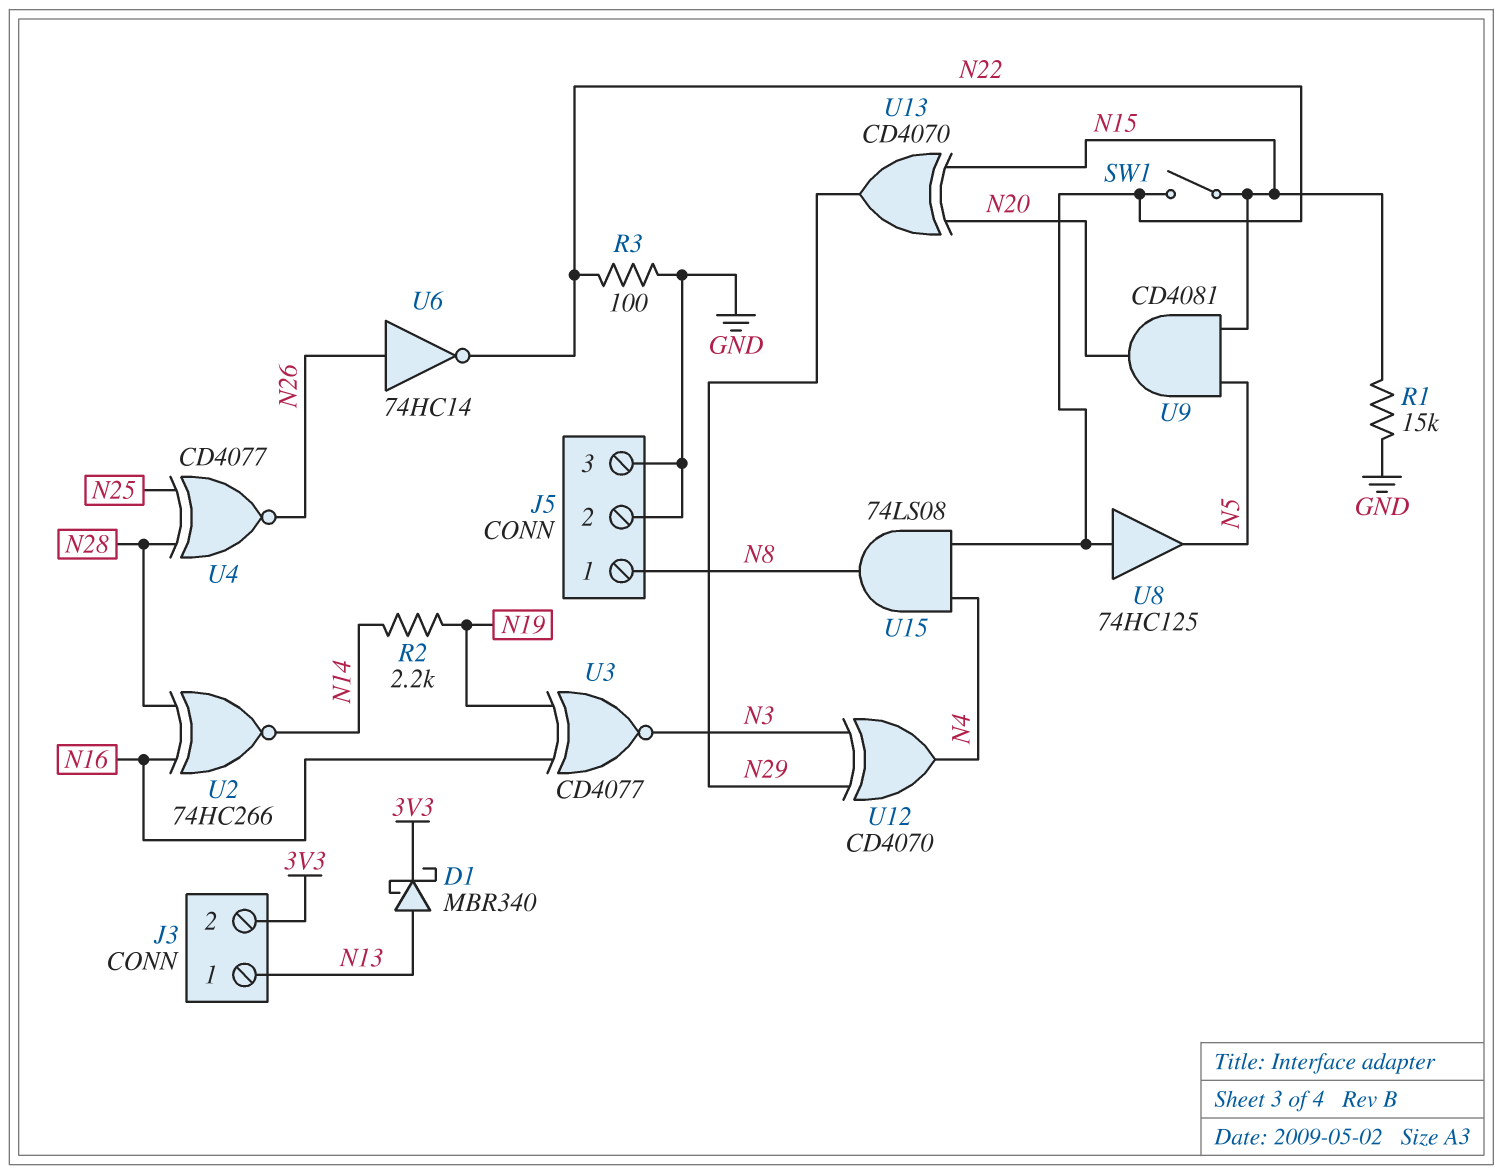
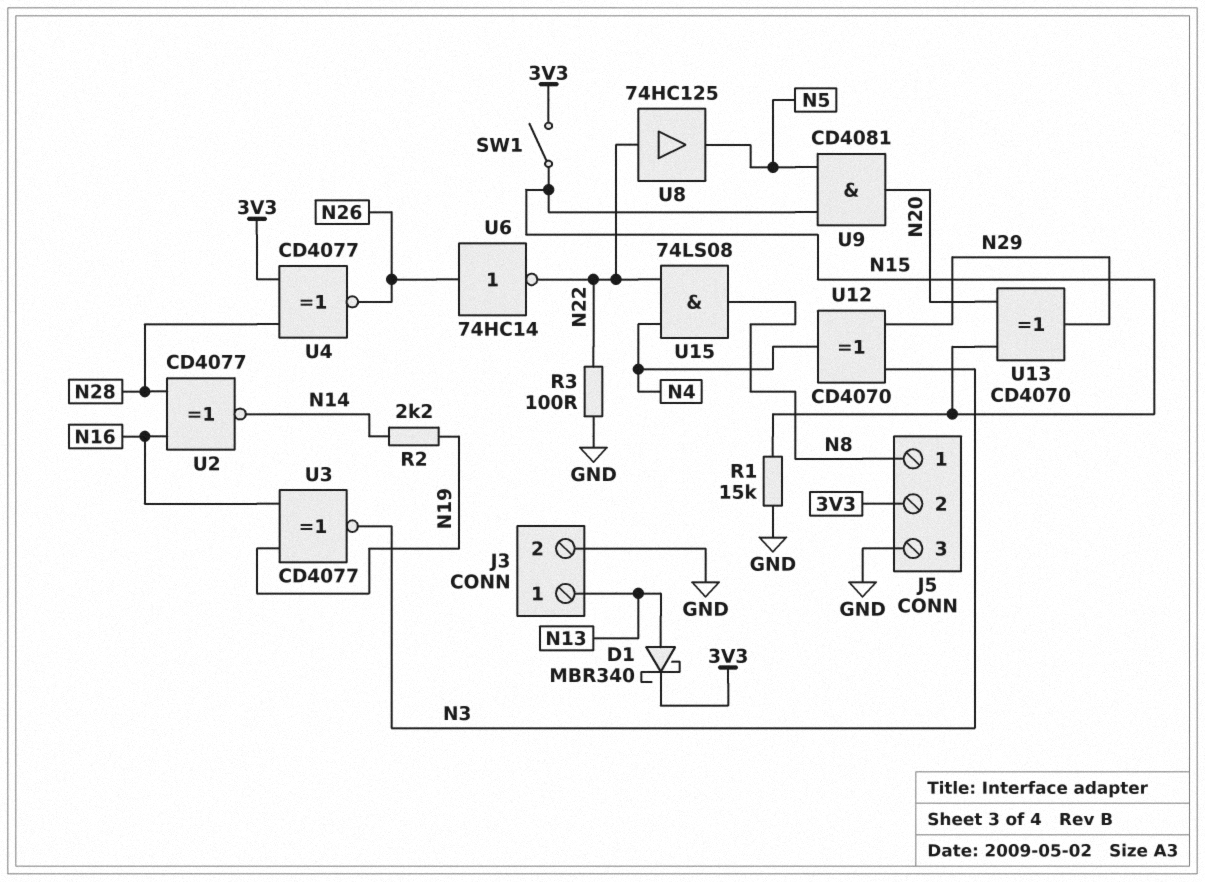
J3 pin 2: 3V3 -> GND
J5 pin 2: GND -> 3V3
SW1: switch (N15, N22) -> switch (3V3, N15)
U2: XNOR 74HC266 (in N16, in N28, out N14) -> XNOR CD4077 (in N16, in N28, out N14)
U4: XNOR CD4077 (in N25, in N28, out N26) -> XNOR CD4077 (in 3V3, in N28, out N26)

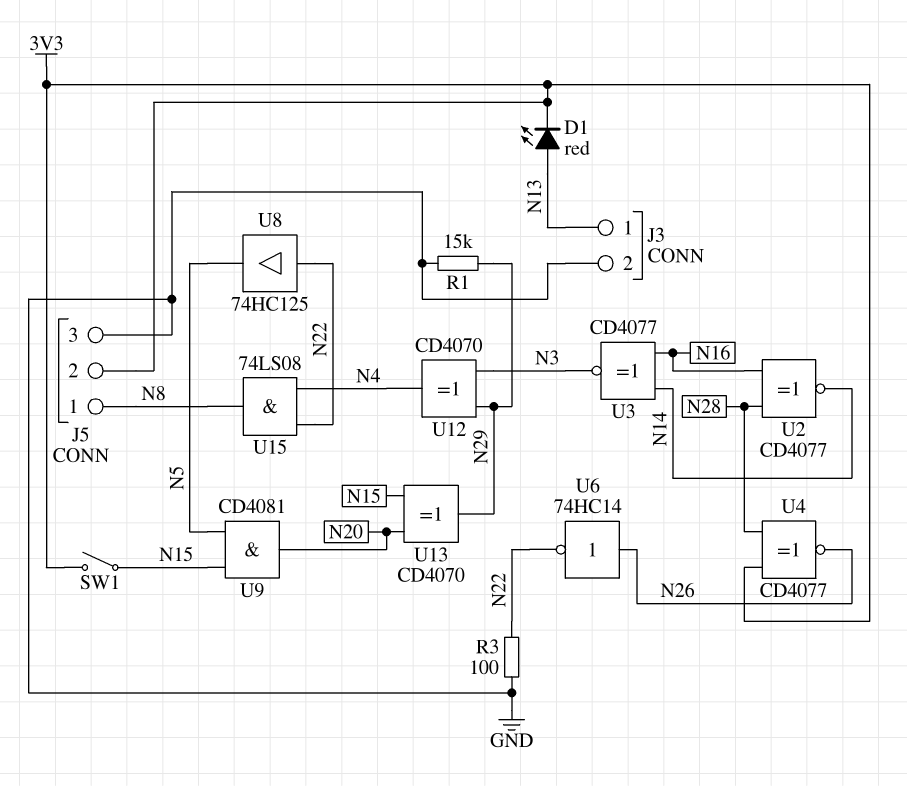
D1: schottky MBR340 (A N13, K 3V3) -> LED red (A N13, K 3V3)
R1: 15k (GND, N15) -> 15k (GND, N29)
R2: 2.2k (N14, N19) -> none
U3: XNOR CD4077 (in N16, in N19, out N3) -> XNOR CD4077 (in N14, in N16, out N3)

